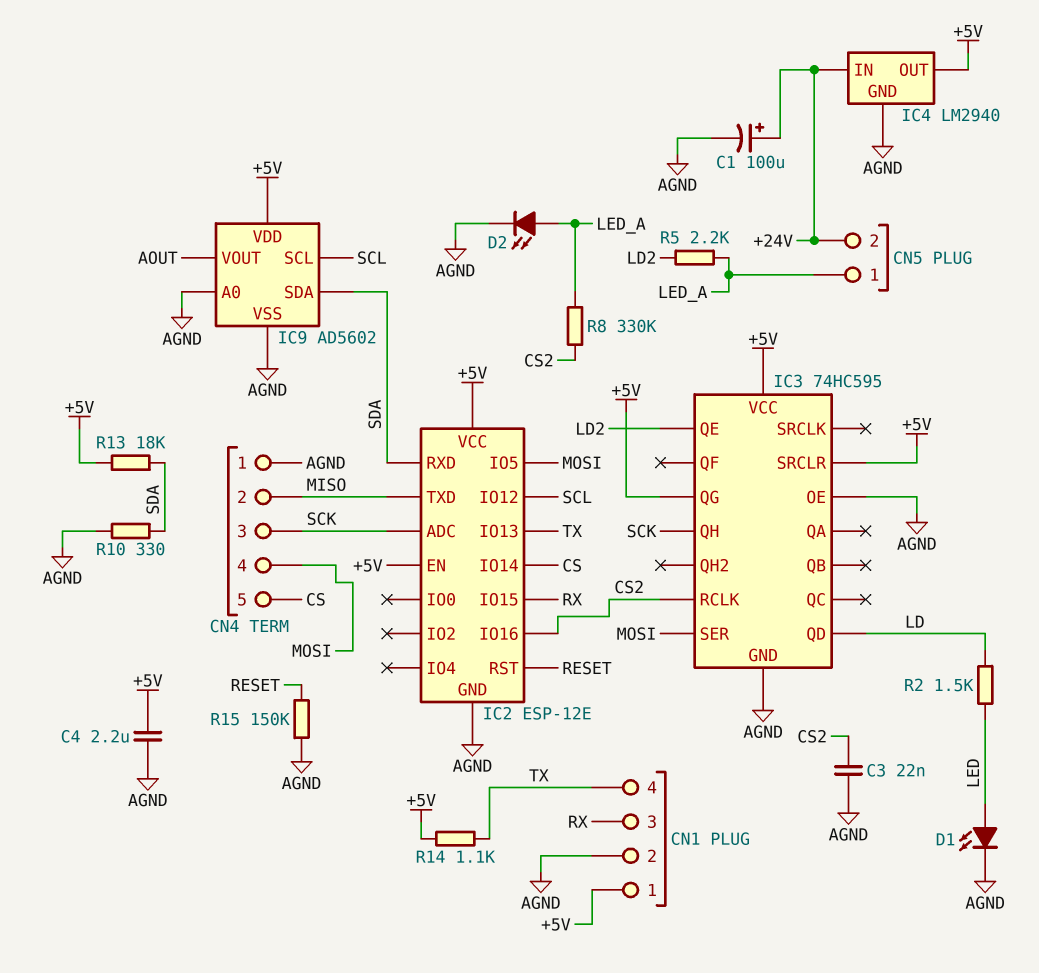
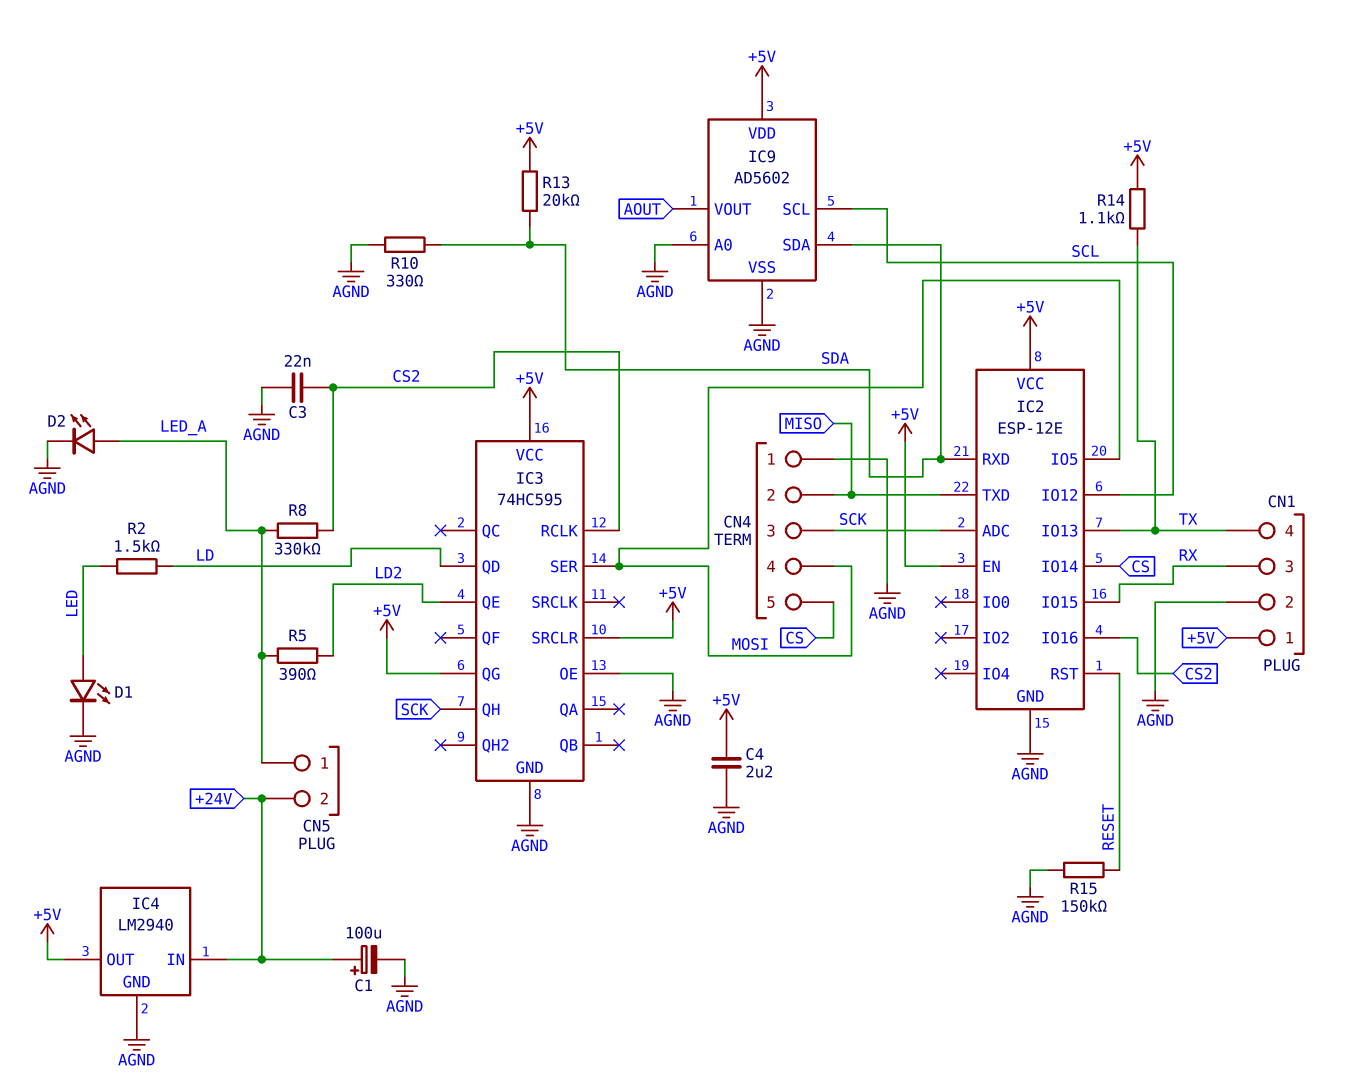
R5: 2.2k (LD2, LED_A) -> 390 (LD2, LED_A)
R13: 18k (+5V, SDA) -> 20k (+5V, SDA)

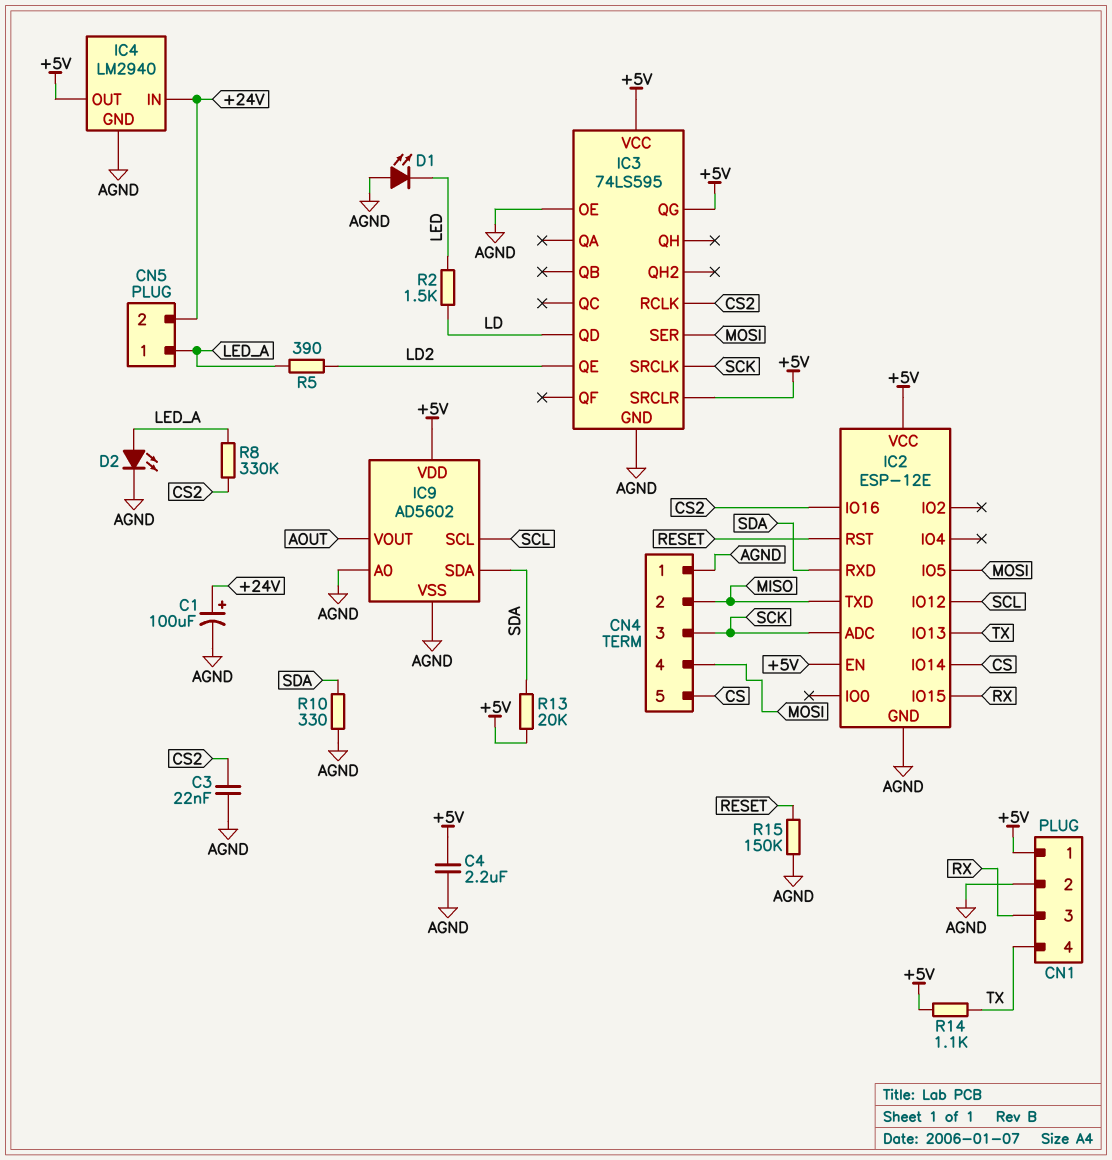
D1: LED (A LED, K AGND) -> LED (A AGND, K LED)
IC3: 74HC595 -> 74LS595
IC3 pin QH: SCK -> none
IC3 pin SRCLK: none -> SCK

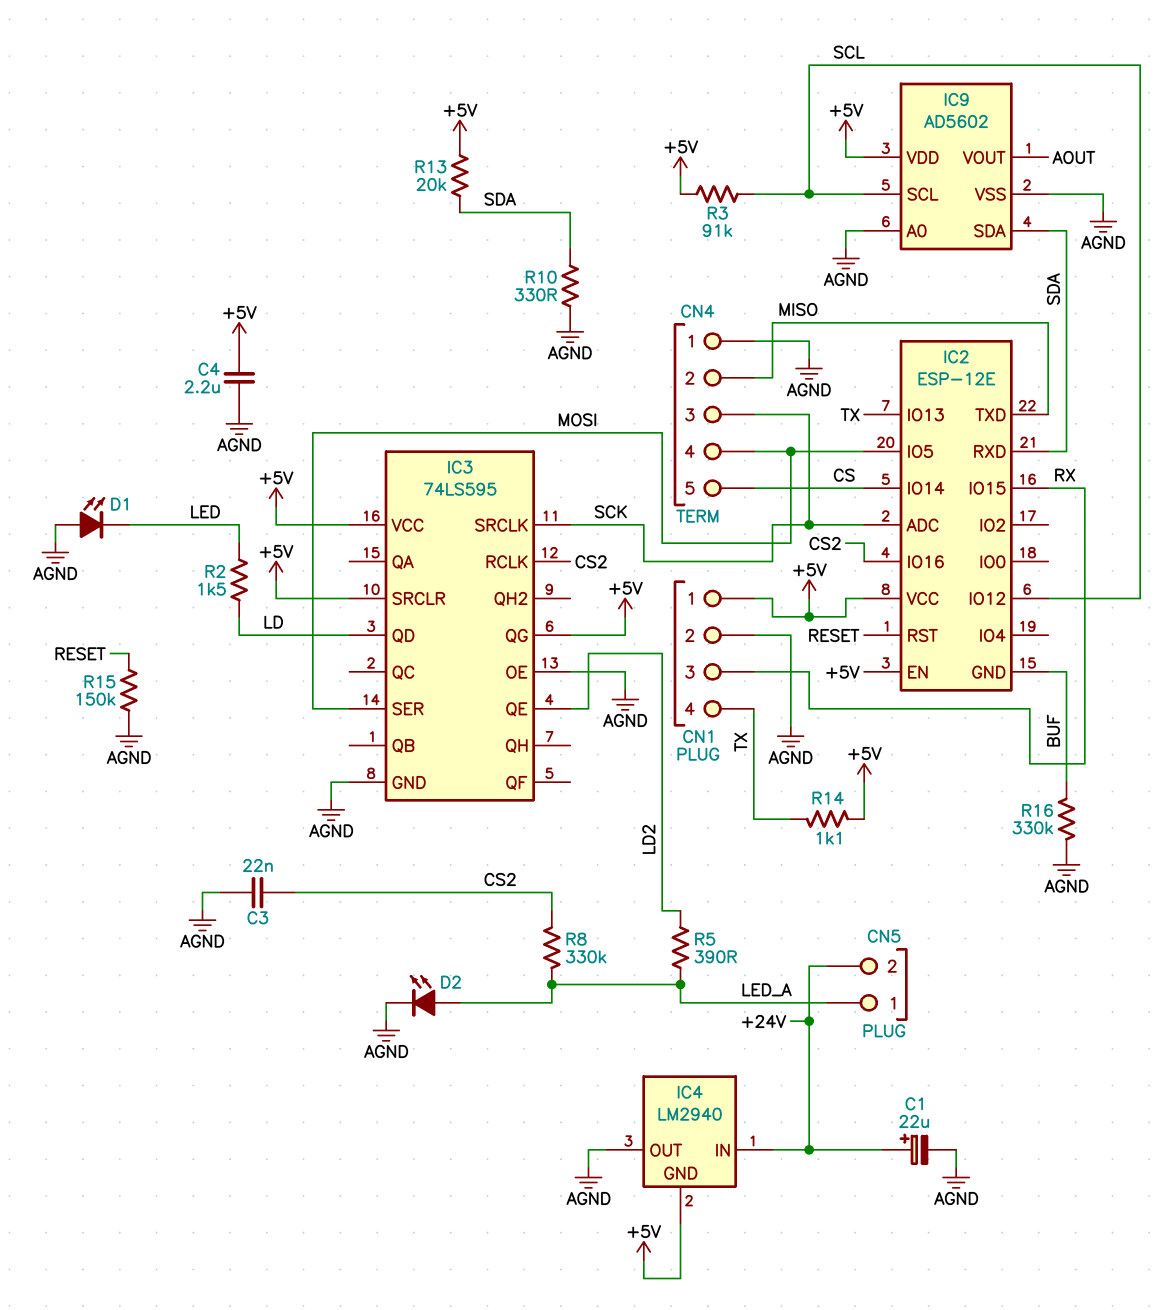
C1: 100uF (plus +24V, minus AGND) -> 22uF (plus +24V, minus AGND)
IC2 pin GND: AGND -> BUF
IC4 pin GND: AGND -> +5V
IC4 pin OUT: +5V -> AGND
R3: none -> 91k (+5V, SCL)
R16: none -> 330k (AGND, BUF)

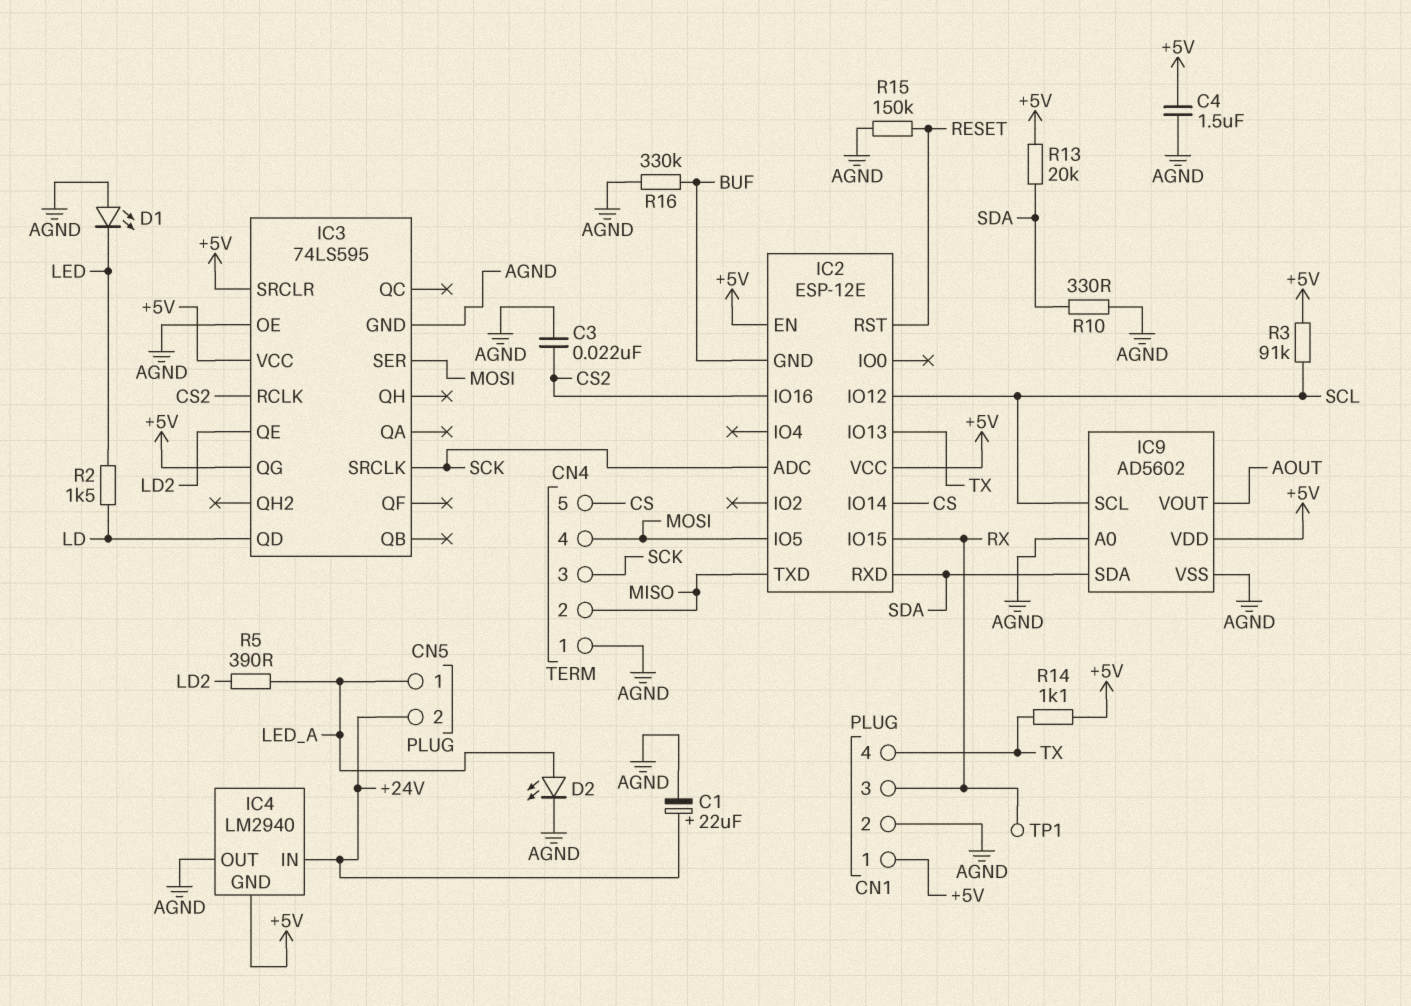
C4: 2.2uF (+5V, AGND) -> 1.5uF (+5V, AGND)
R8: 330k (CS2, LED_A) -> none
TP1: none -> test point (RX)

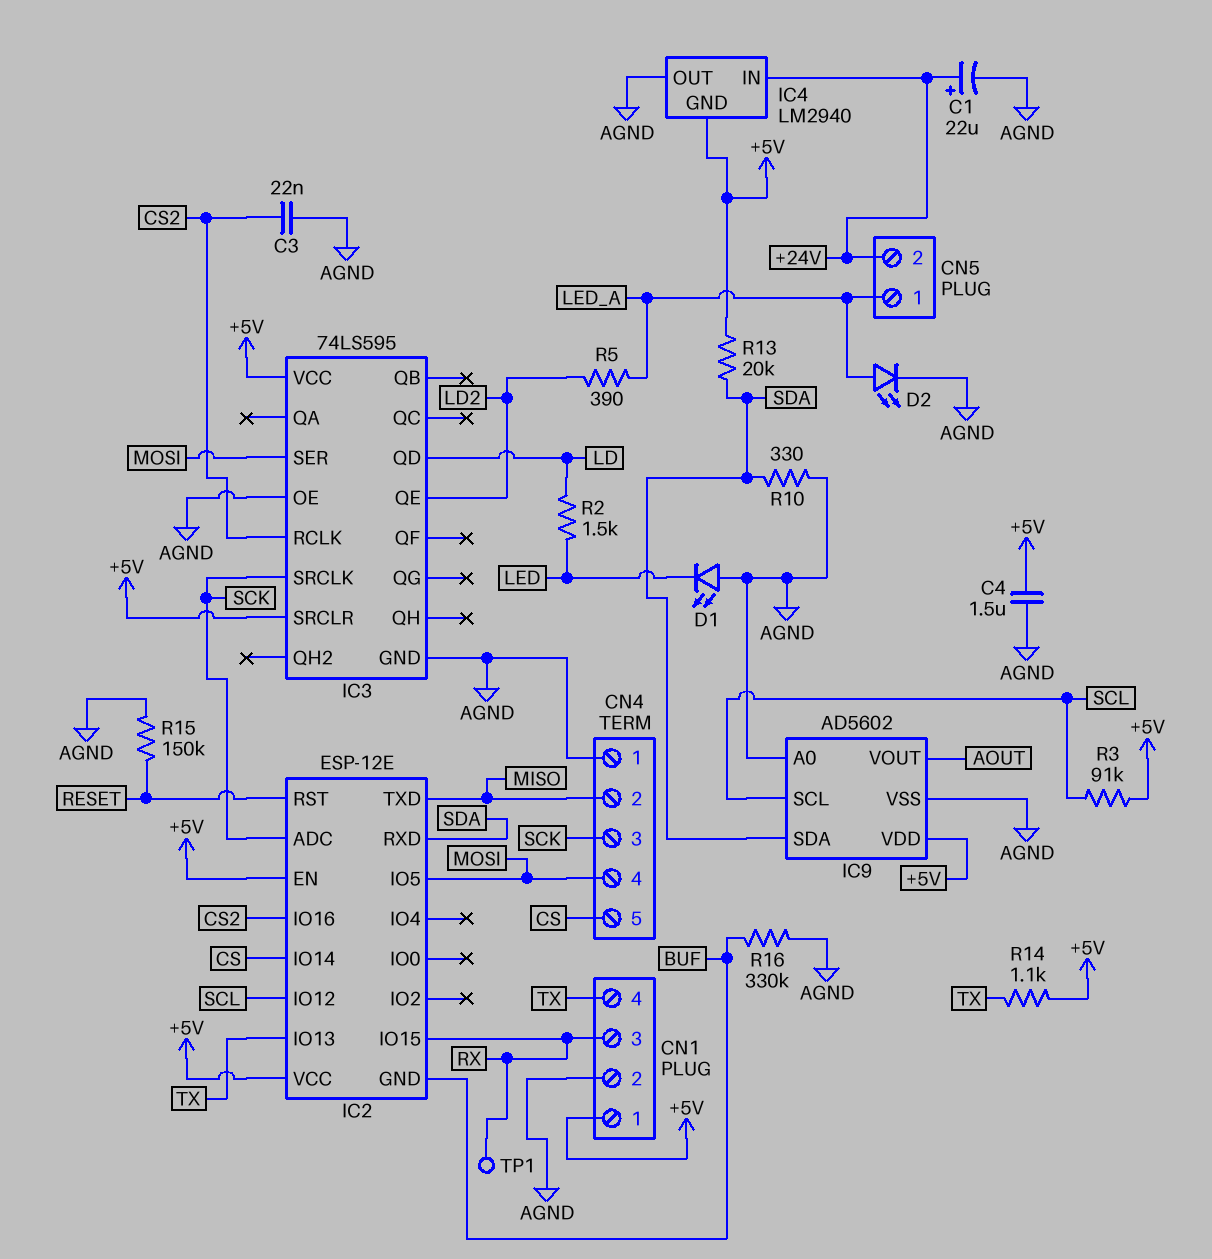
IC3 pin QG: +5V -> none

